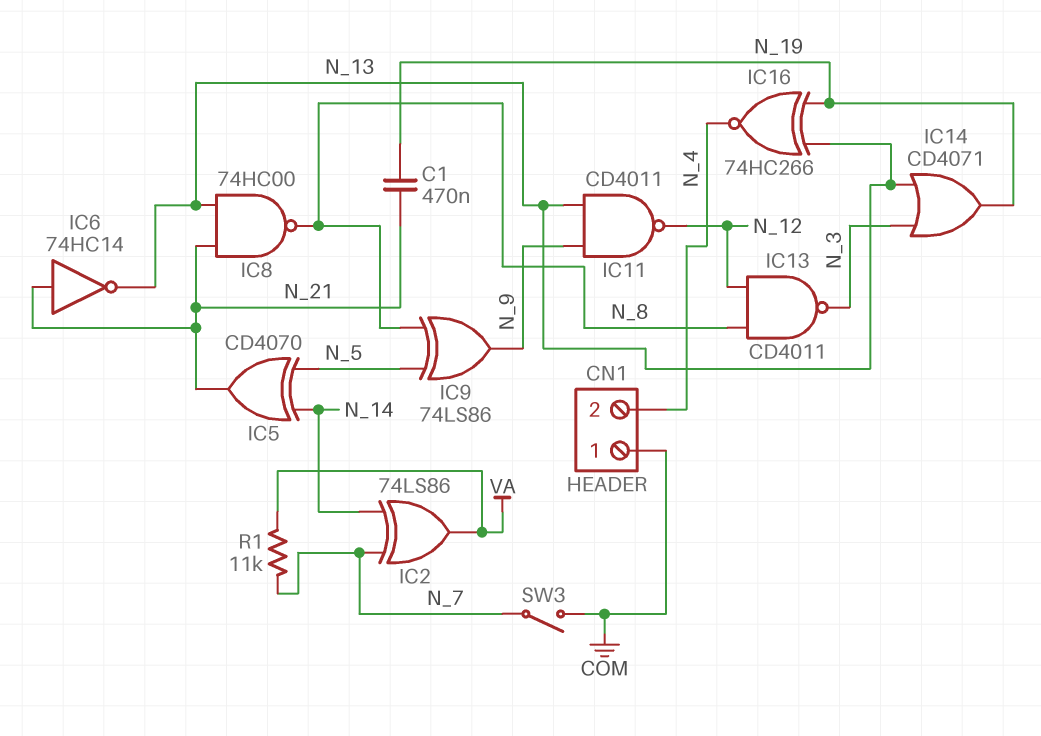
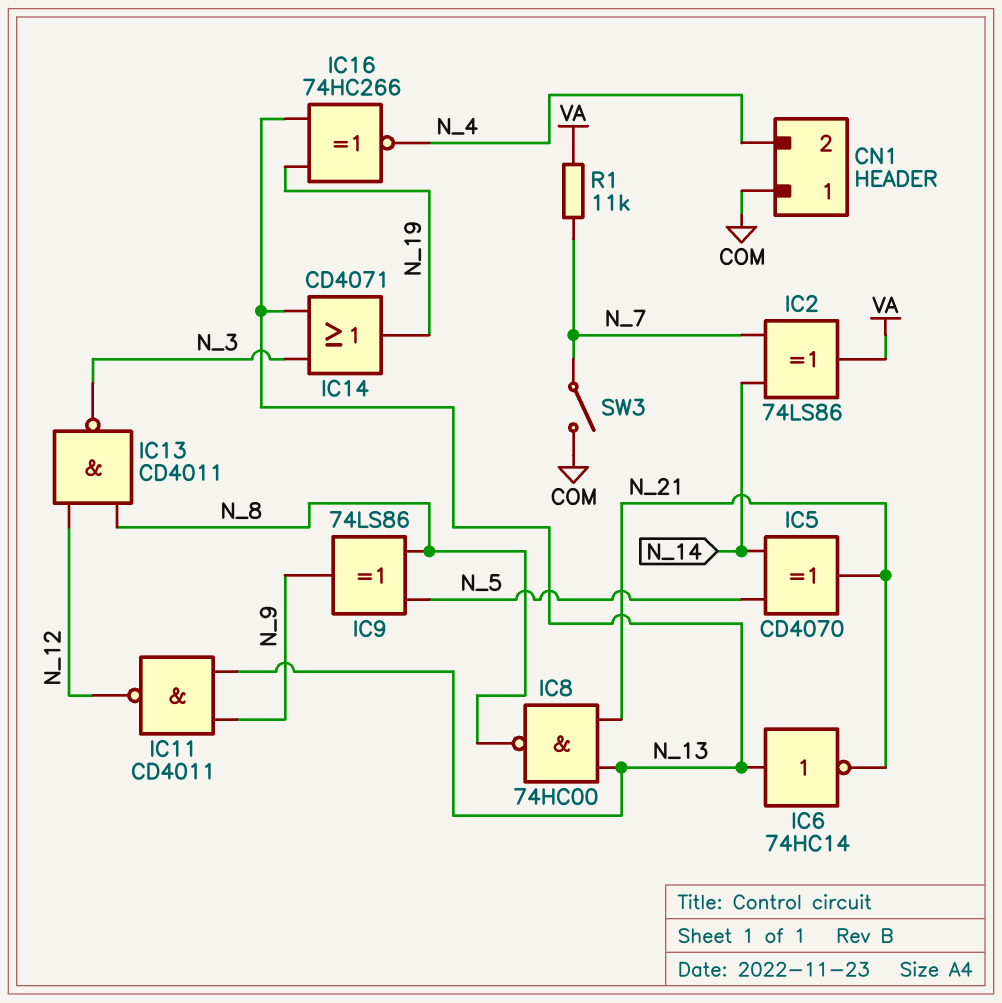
C1: 470nF (N_19, N_21) -> none
IC6: NOT 74HC14 (in N_21, out N_13) -> NOT 74HC14 (in N_13, out N_21)

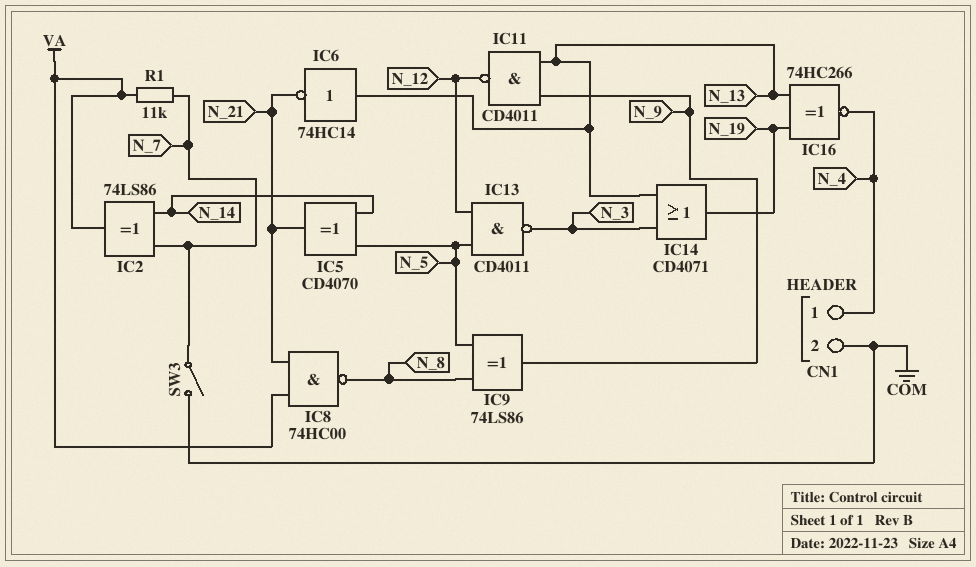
CN1 pin 1: COM -> N_4
CN1 pin 2: N_4 -> COM
IC8: NAND 74HC00 (in N_13, in N_21, out N_8) -> NAND 74HC00 (in N_21, in VA, out N_8)
IC13: NAND CD4011 (in N_8, in N_12, out N_3) -> NAND CD4011 (in N_5, in N_12, out N_3)

